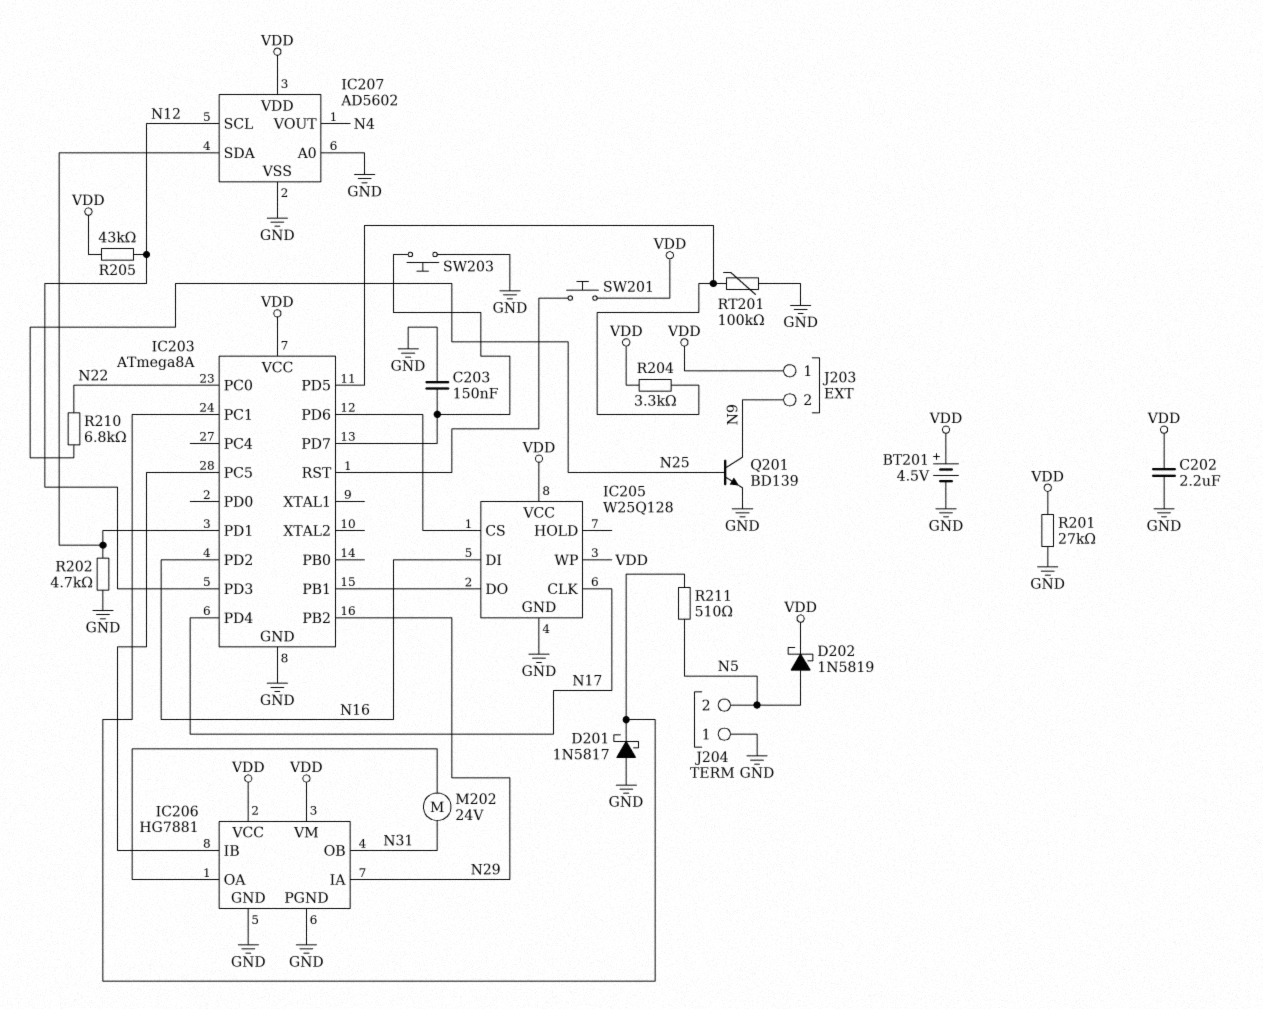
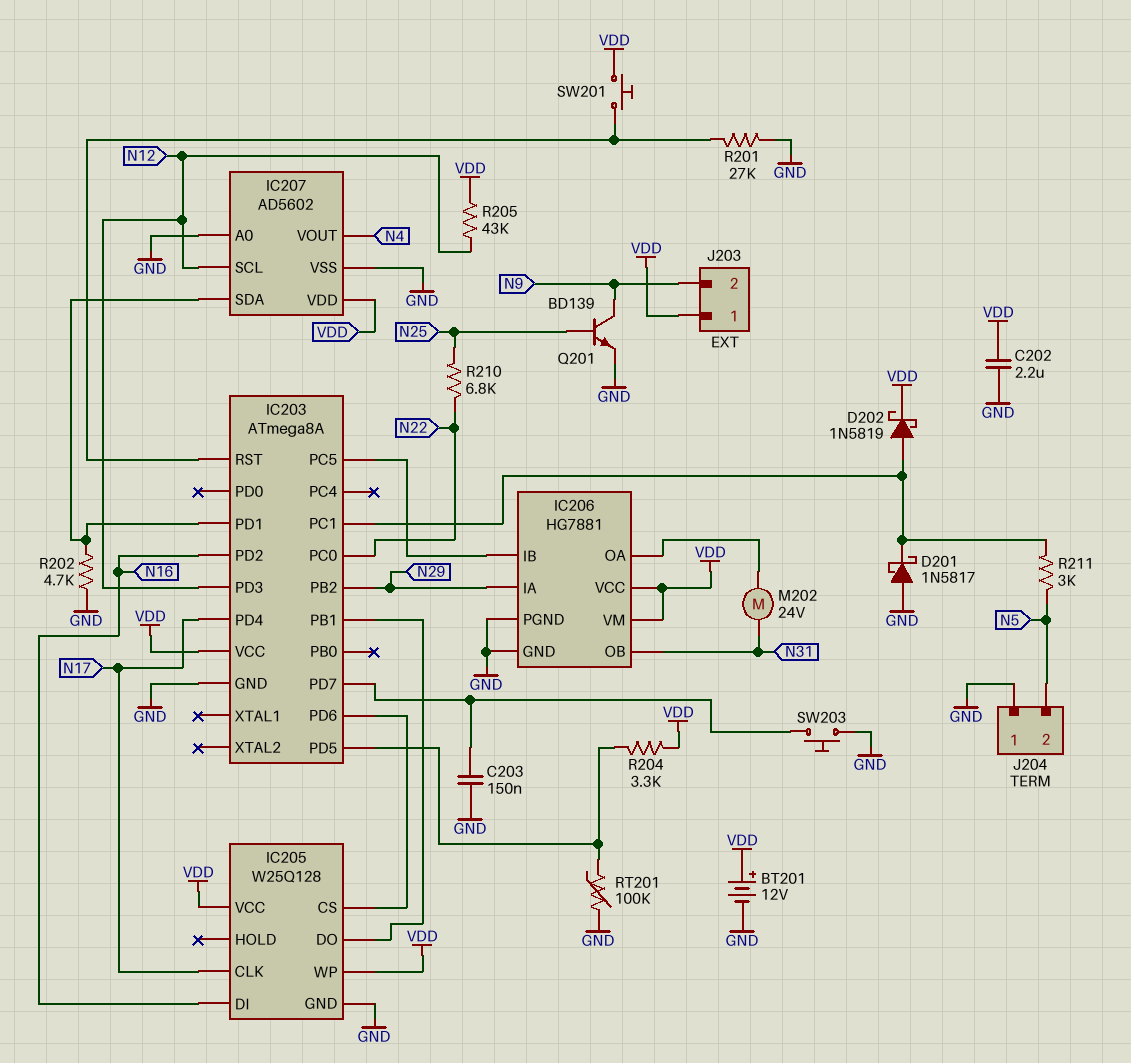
BT201: 4.5V (plus VDD, minus GND) -> 12V (plus VDD, minus GND)
D202: schottky 1N5819 (A N5, K VDD) -> schottky 1N5819 (A IC203/PC1, K VDD)
R201: 27k (GND, VDD) -> 27k (GND, IC203/RST)
R211: 510 (IC203/PC1, N5) -> 3k (IC203/PC1, N5)

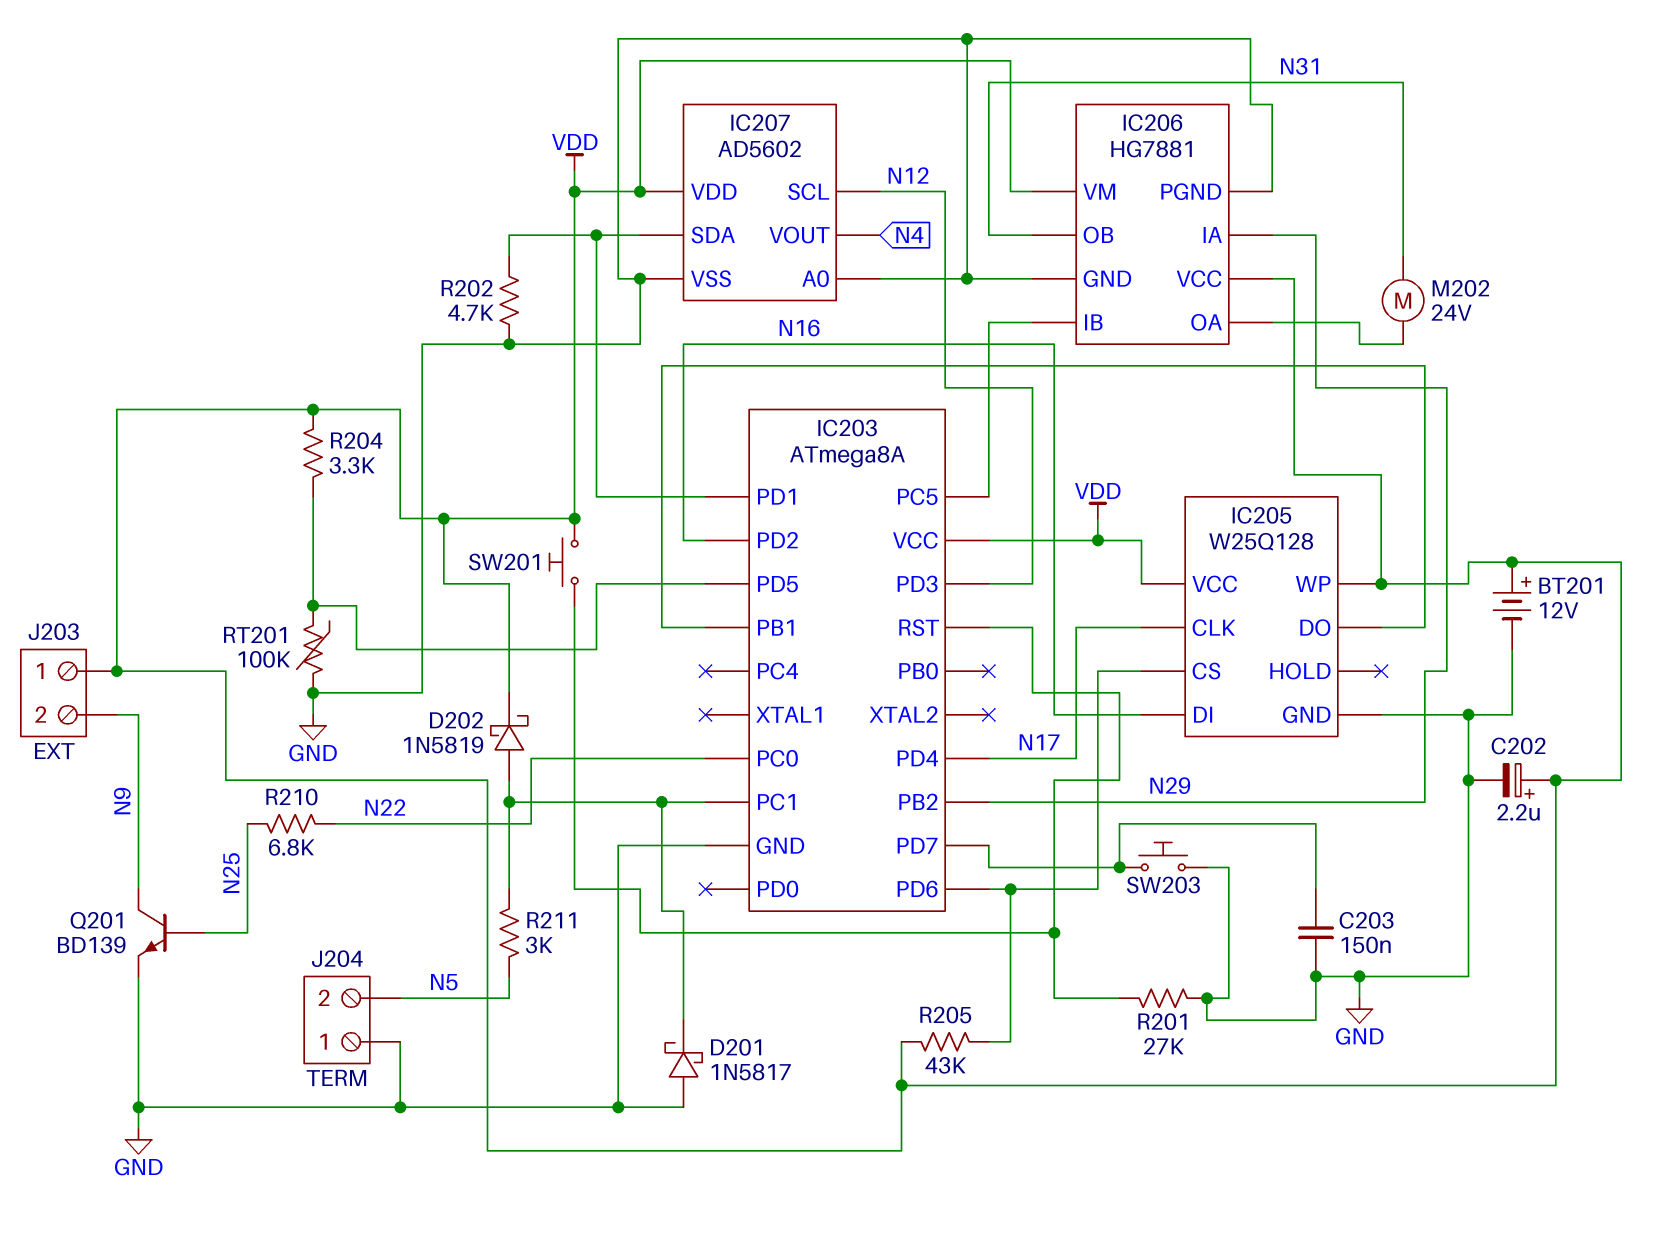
C202: 2.2uF (GND, VDD) -> 2.2uF (plus VDD, minus GND)
R205: 43k (N12, VDD) -> 43k (IC203/PD6, VDD)

